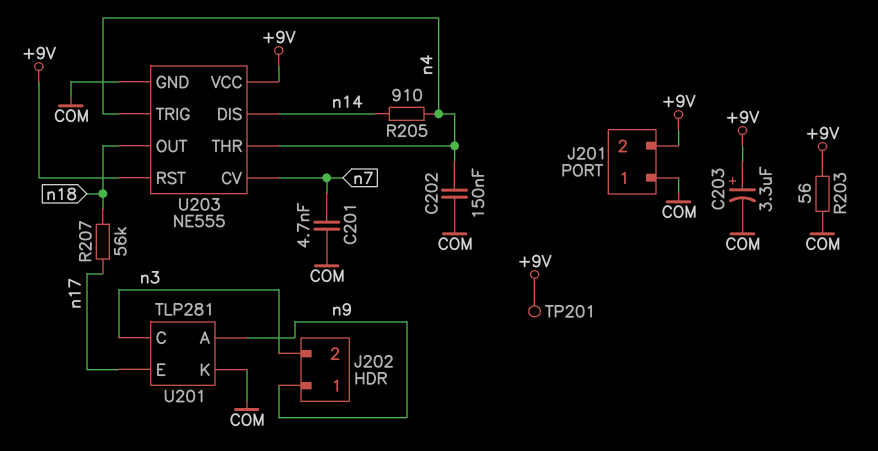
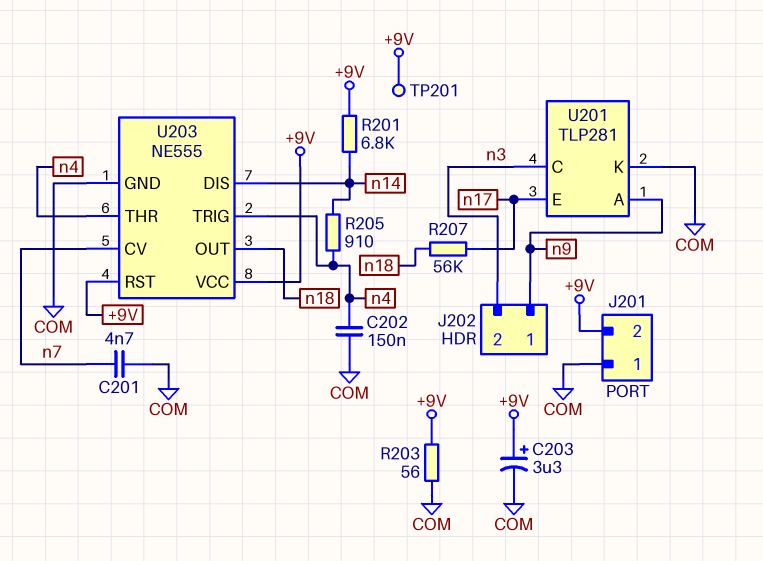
R201: none -> 6.8k (+9V, n14)

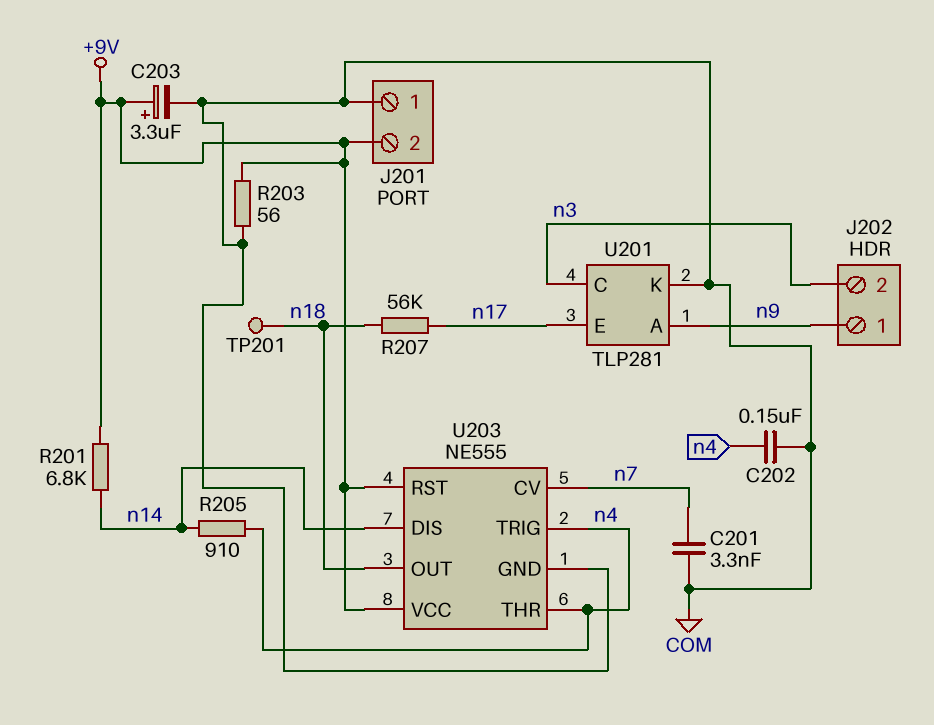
C201: 4.7nF (COM, n7) -> 3.3nF (COM, n7)
TP201: test point (+9V) -> test point (n18)

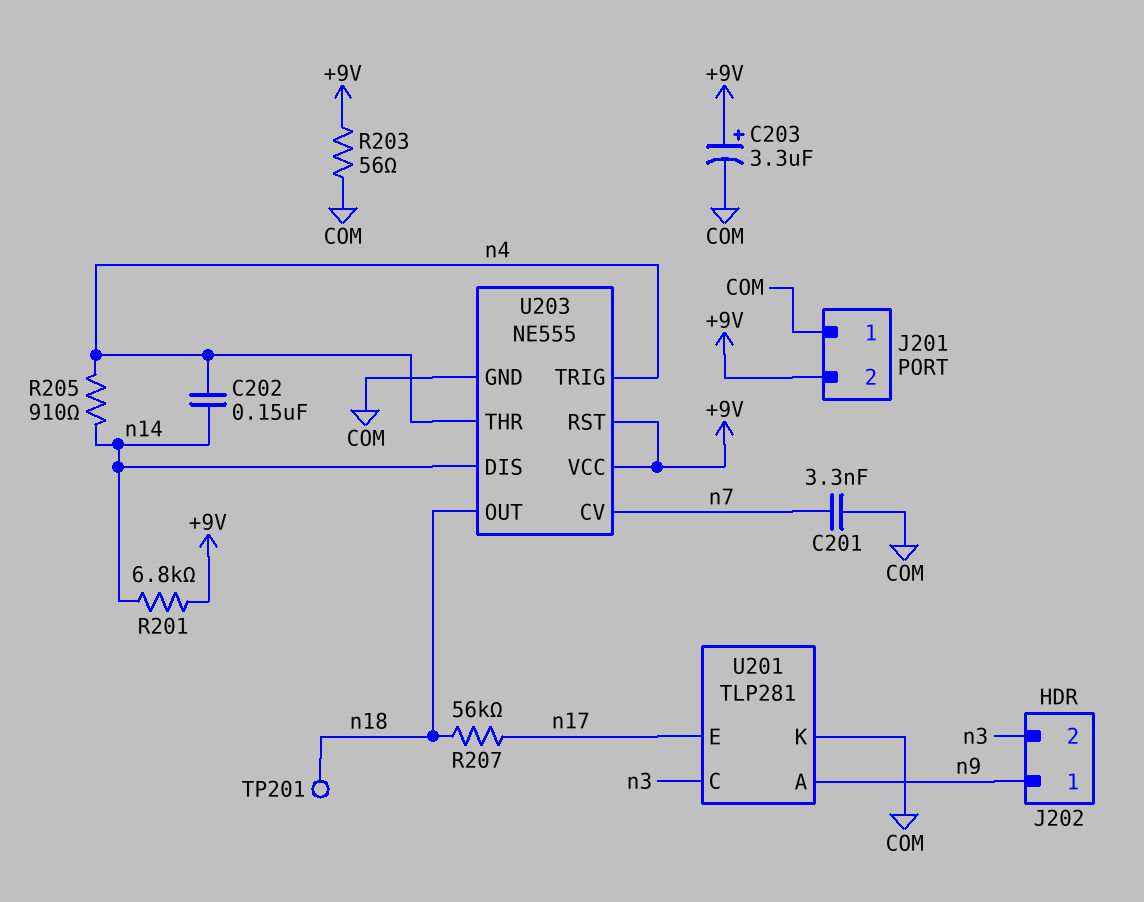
C202: 150nF (COM, n4) -> 150nF (n4, n14)

